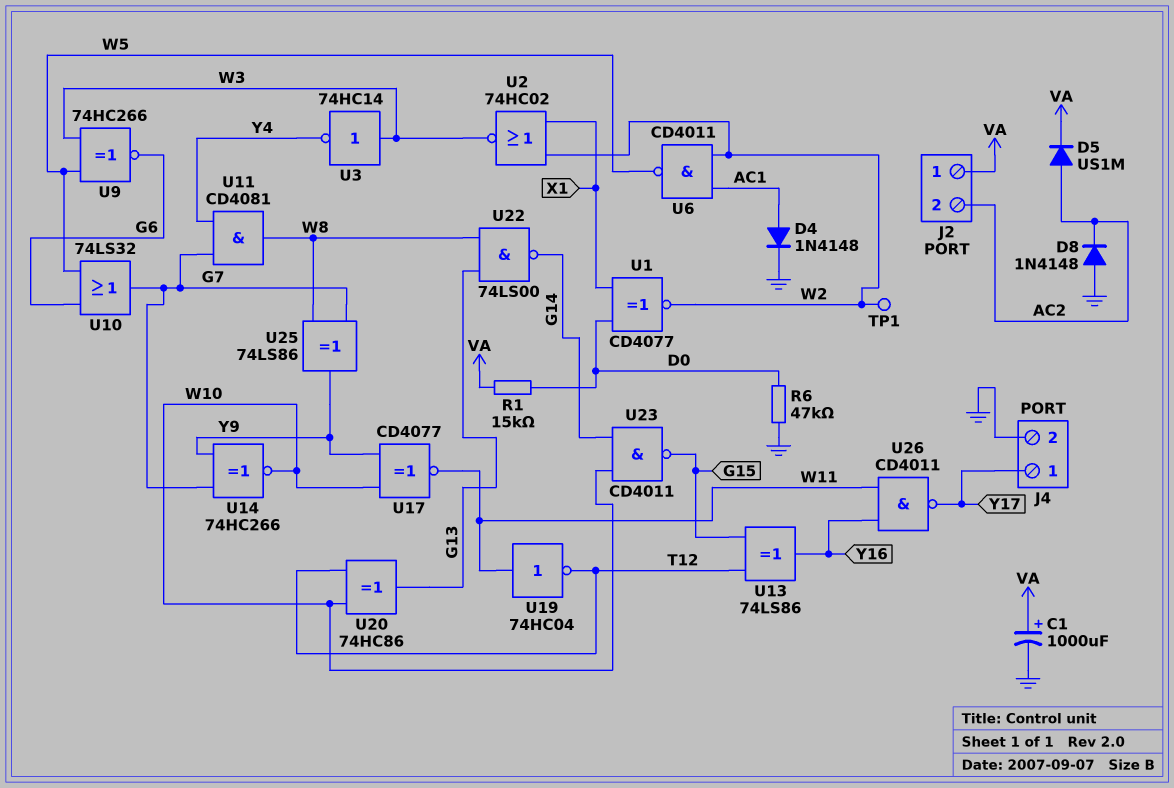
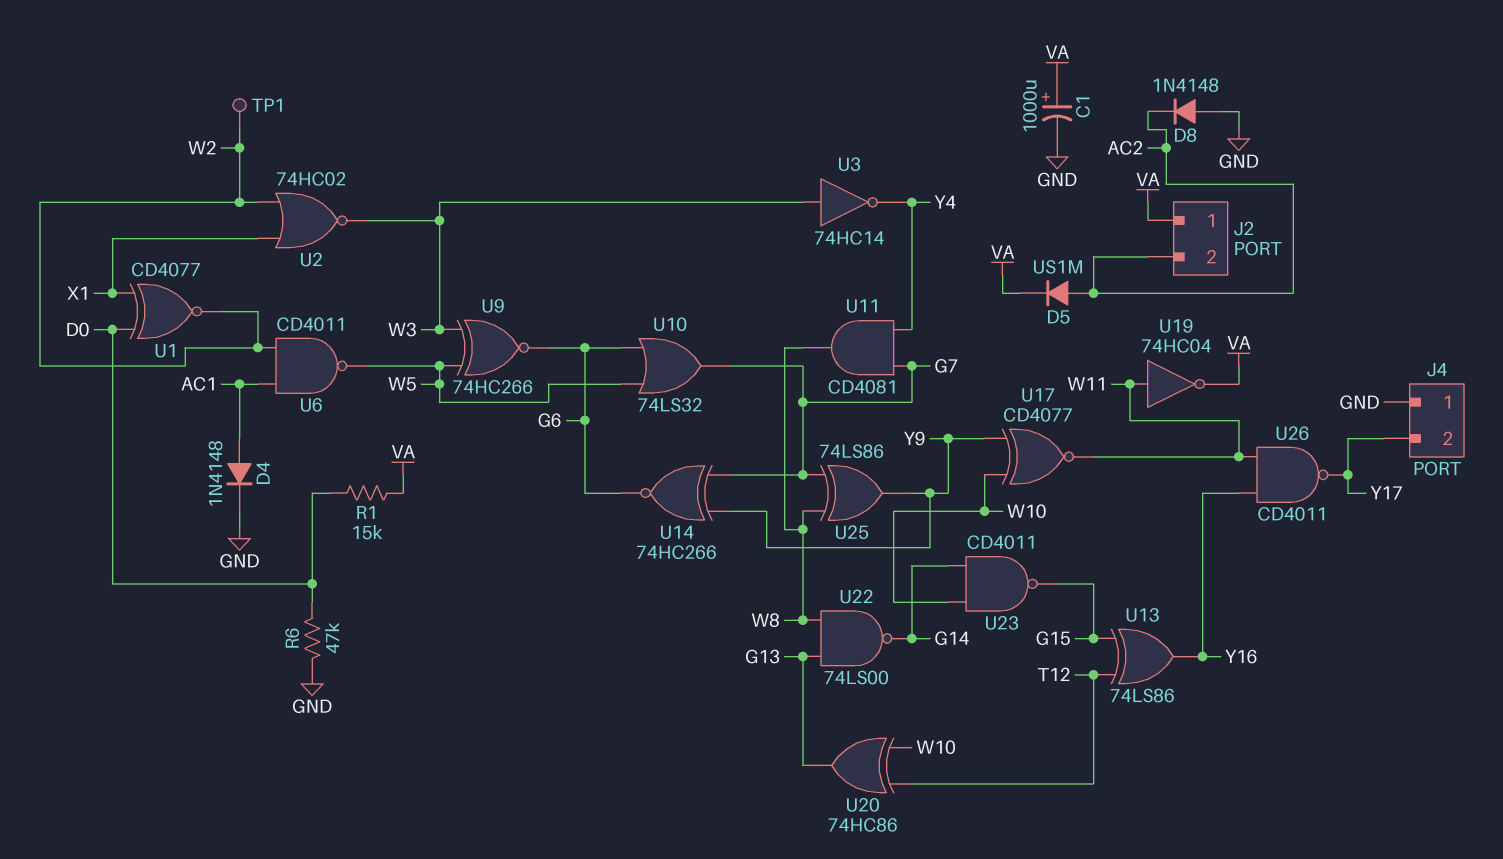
J4 pin 1: Y17 -> GND
J4 pin 2: GND -> Y17
U14: XNOR 74HC266 (in G7, in Y9, out W10) -> XNOR 74HC266 (in G7, in Y9, out G6)
U19: NOT 74HC04 (in W11, out T12) -> NOT 74HC04 (in W11, out VA)

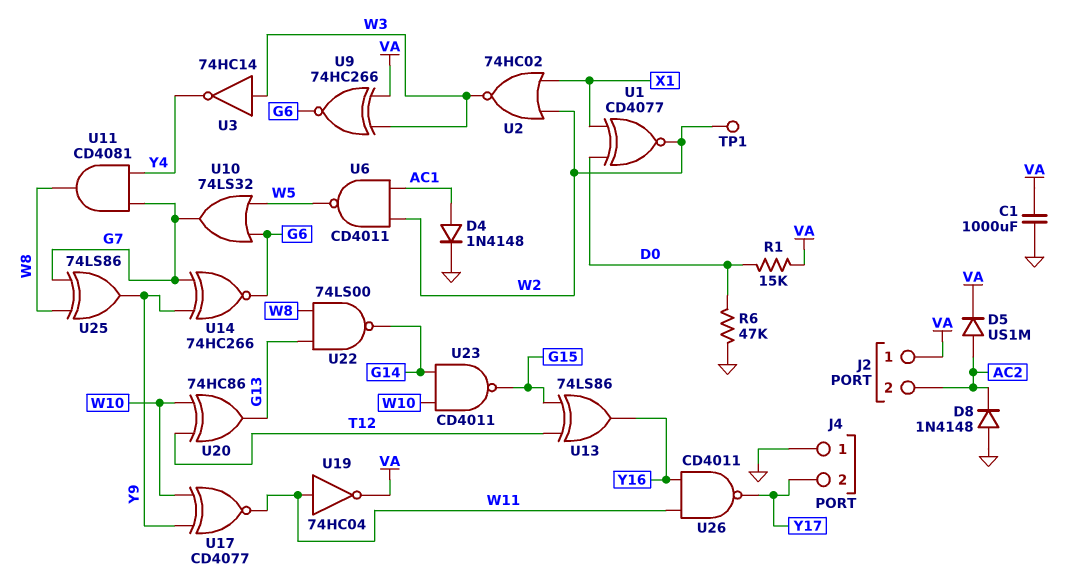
C1: 1000uF (plus VA, minus GND) -> 1000uF (GND, VA)
U9: XNOR 74HC266 (in W3, in W5, out G6) -> XNOR 74HC266 (in VA, in W3, out G6)

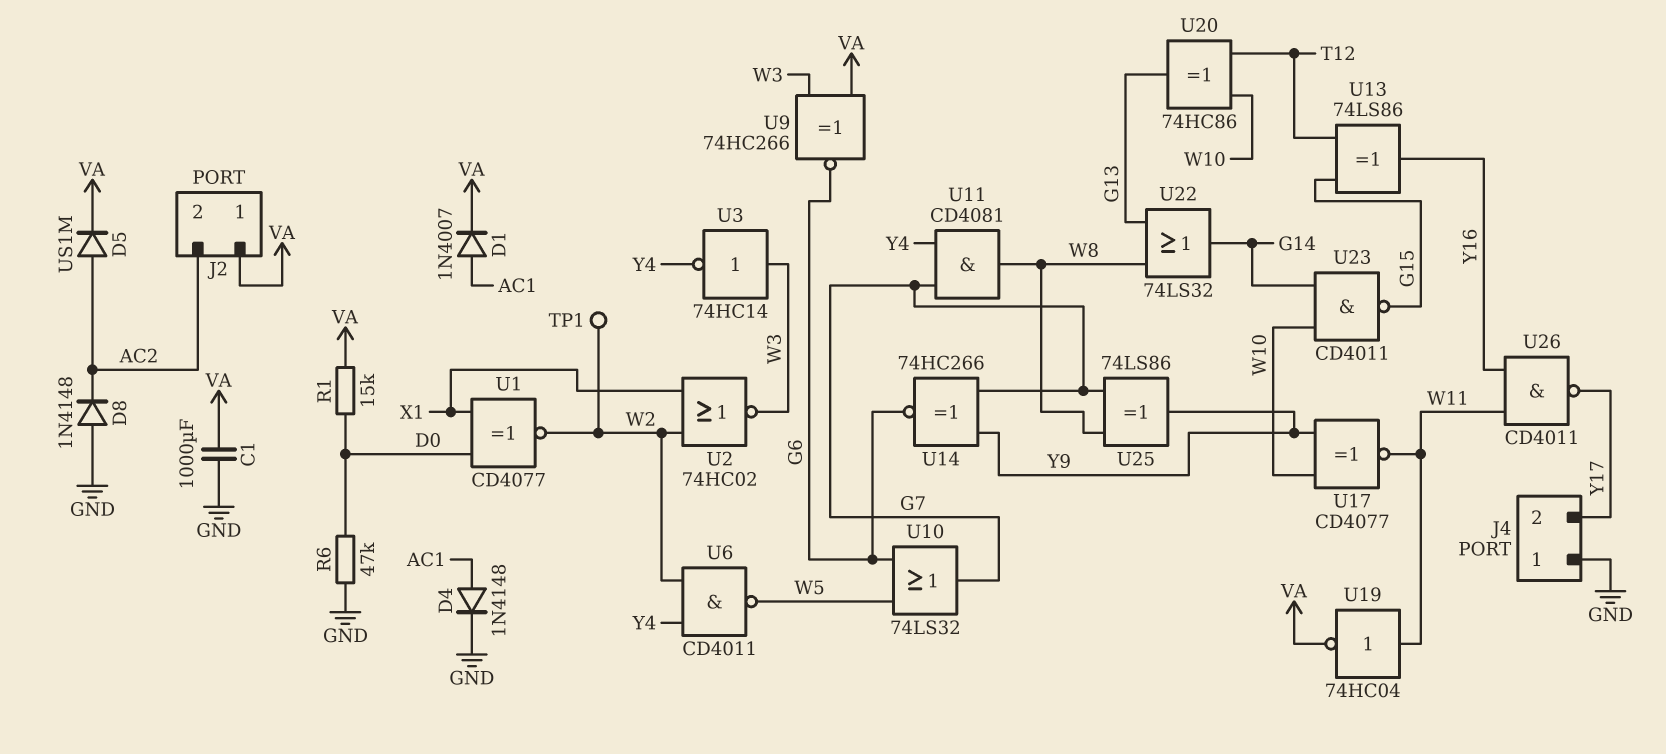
D1: none -> diode 1N4007 (A AC1, K VA)
U6: NAND CD4011 (in AC1, in W2, out W5) -> NAND CD4011 (in W2, in Y4, out W5)
U22: NAND 74LS00 (in G13, in W8, out G14) -> OR 74LS32 (in G13, in W8, out G14)

